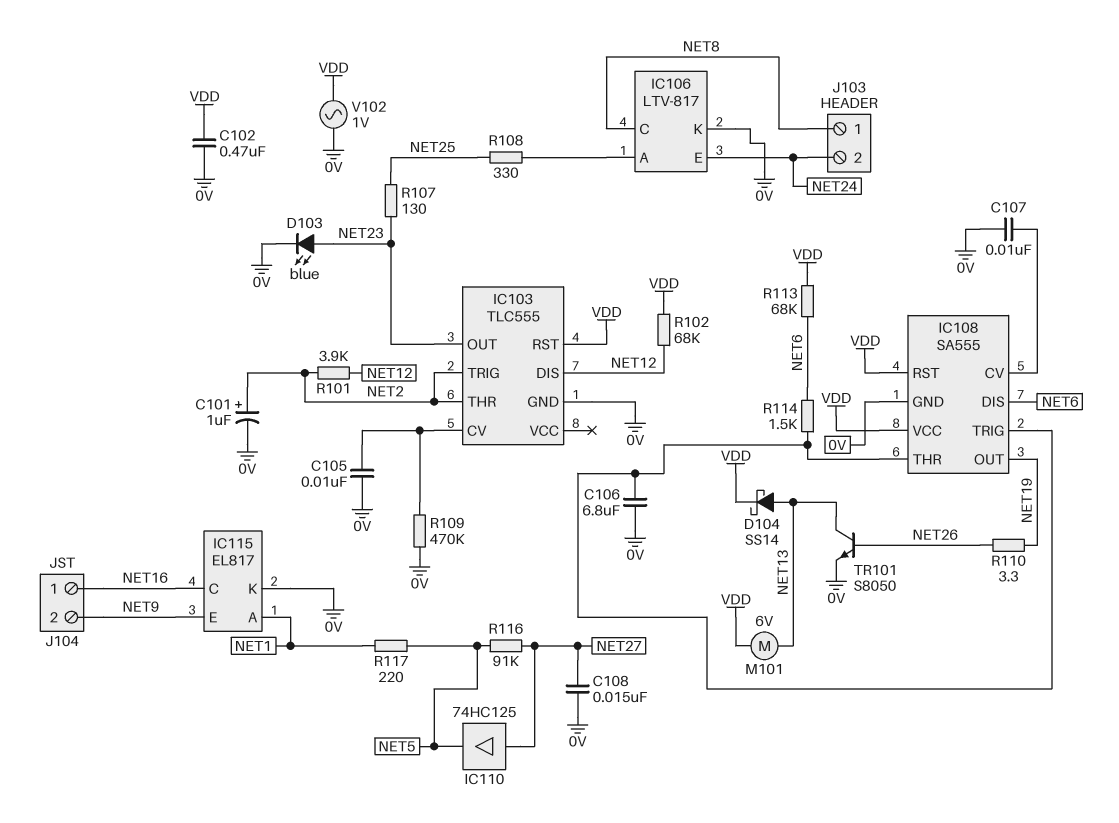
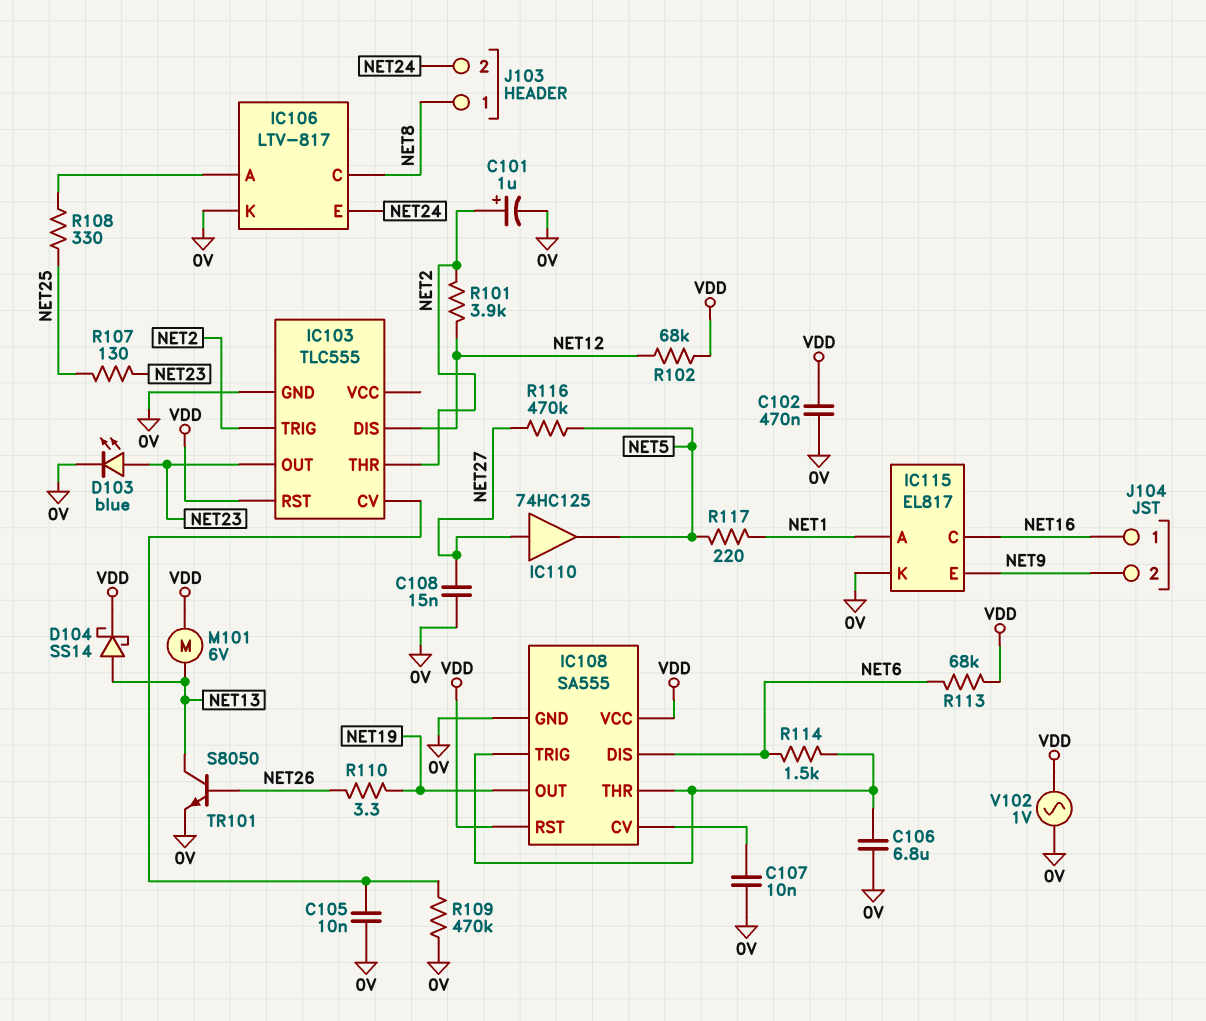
R116: 91k (NET5, NET27) -> 470k (NET5, NET27)

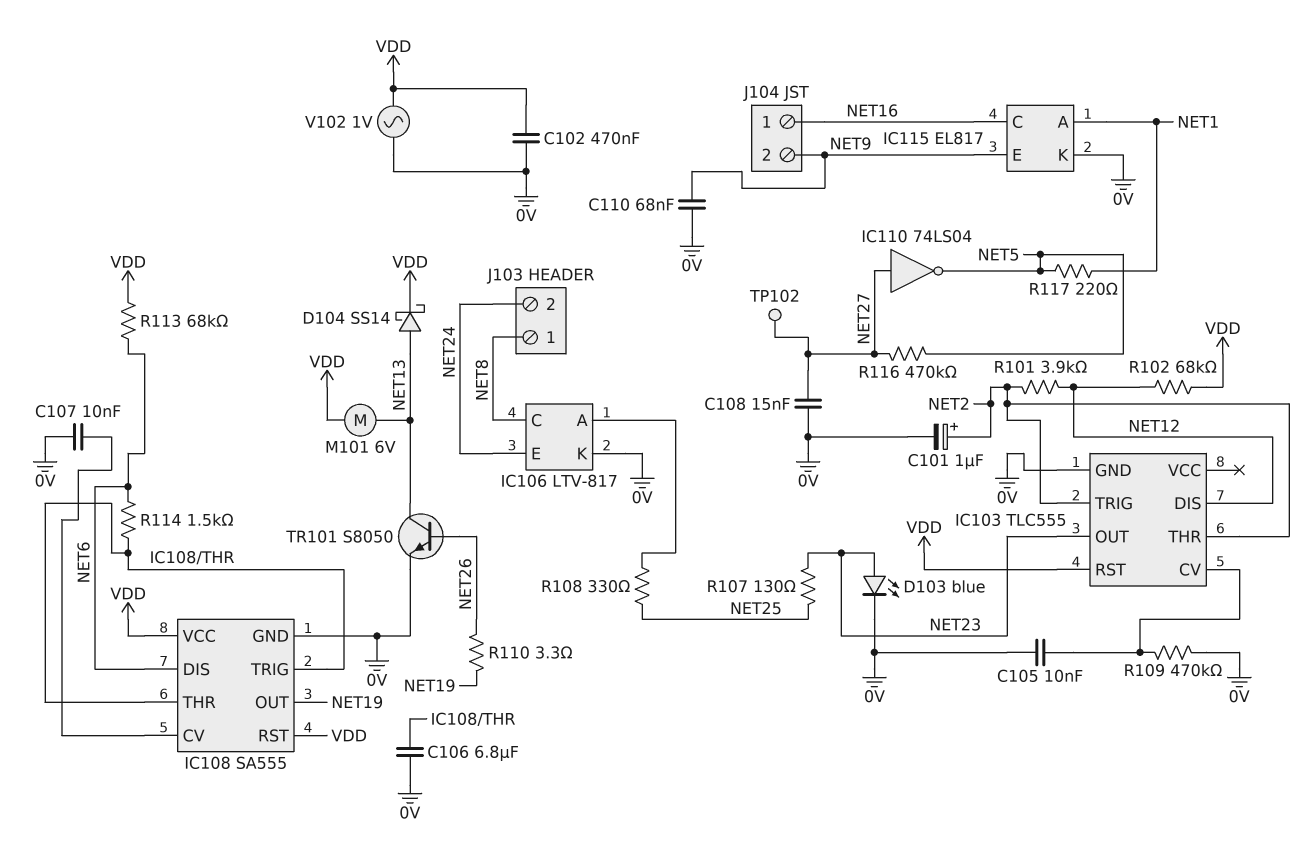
C110: none -> 68nF (0V, NET9)
IC110: buffer 74HC125 (in NET27, out NET5) -> NOT 74LS04 (in NET27, out NET5)
TP102: none -> test point (NET27)

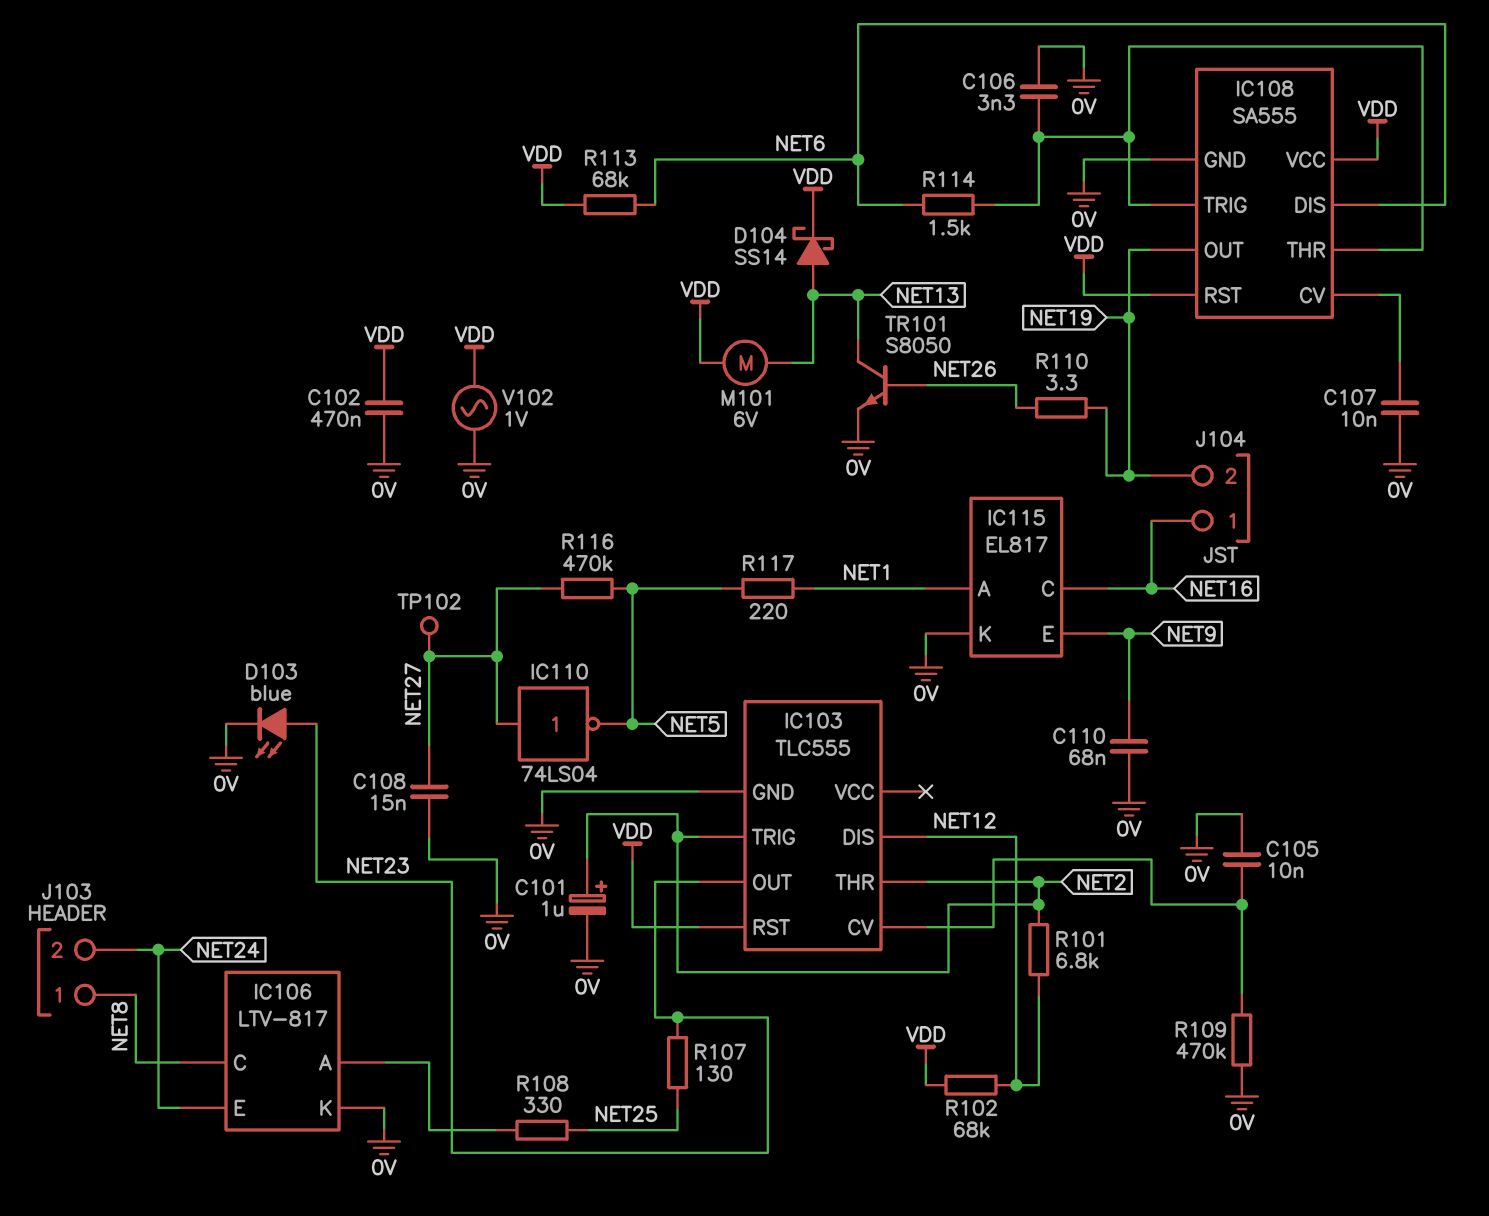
C106: 6.8uF (0V, IC108/THR) -> 3.3nF (0V, IC108/THR)
J104 pin 2: NET9 -> NET19
R101: 3.9k (NET2, NET12) -> 6.8k (NET2, NET12)

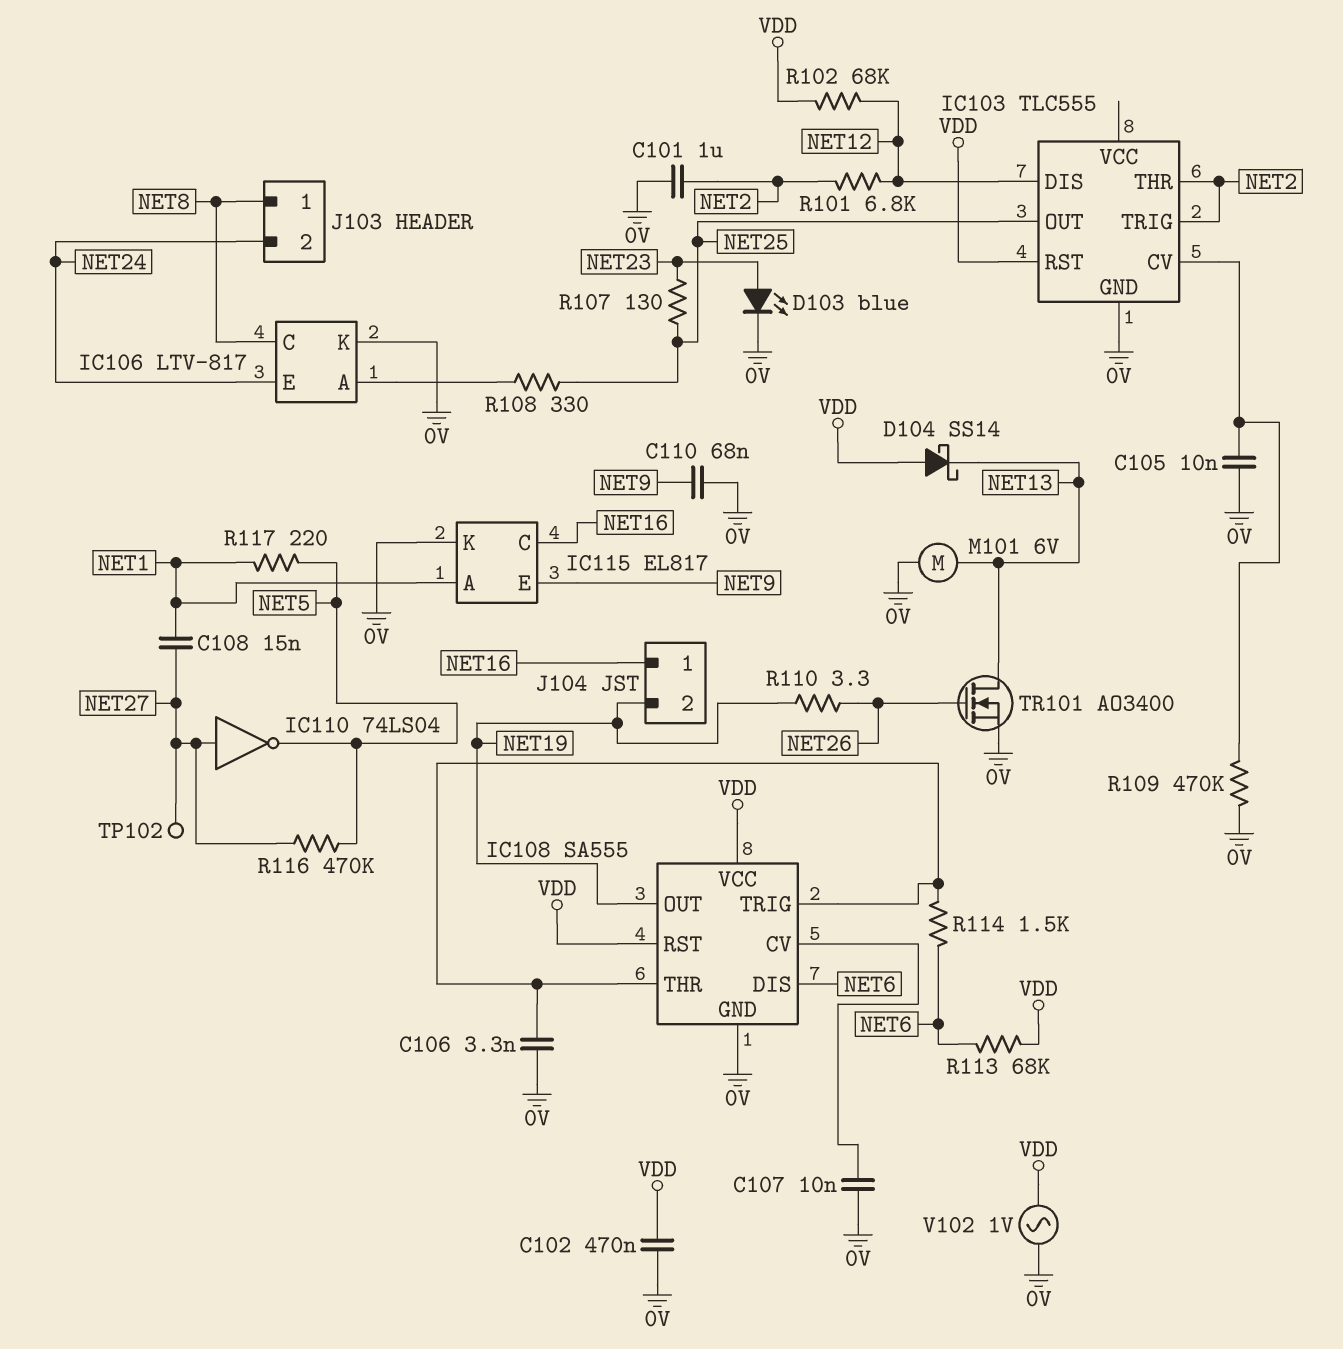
C101: 1uF (plus NET2, minus 0V) -> 1uF (0V, NET2)
C108: 15nF (0V, NET27) -> 15nF (NET1, NET27)
D104: schottky SS14 (A NET13, K VDD) -> schottky SS14 (A VDD, K NET13)
IC103 pin OUT: NET23 -> NET25
M101: motor 6V (NET13, VDD) -> motor 6V (0V, NET13)
TR101: NPN S8050 (B NET26, C NET13, E 0V) -> NMOS AO3400 (G NET26, D NET13, S 0V)

